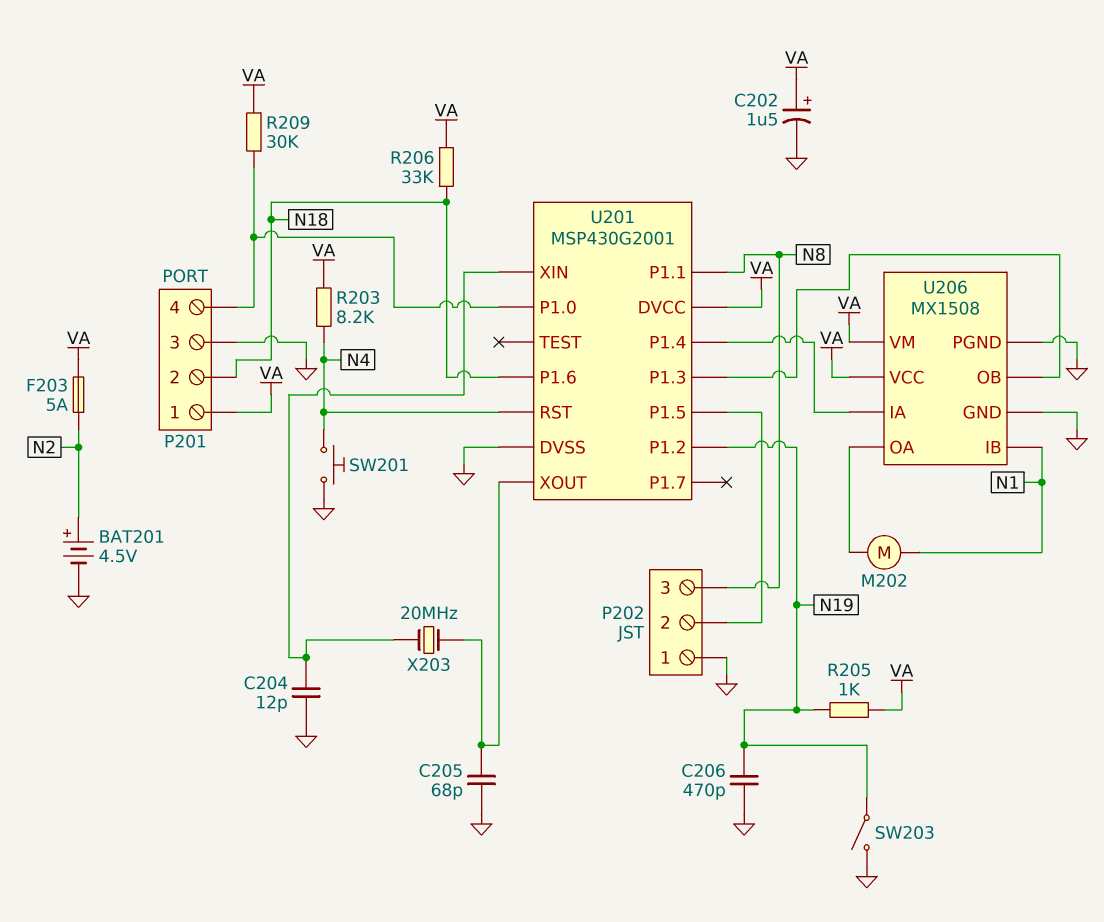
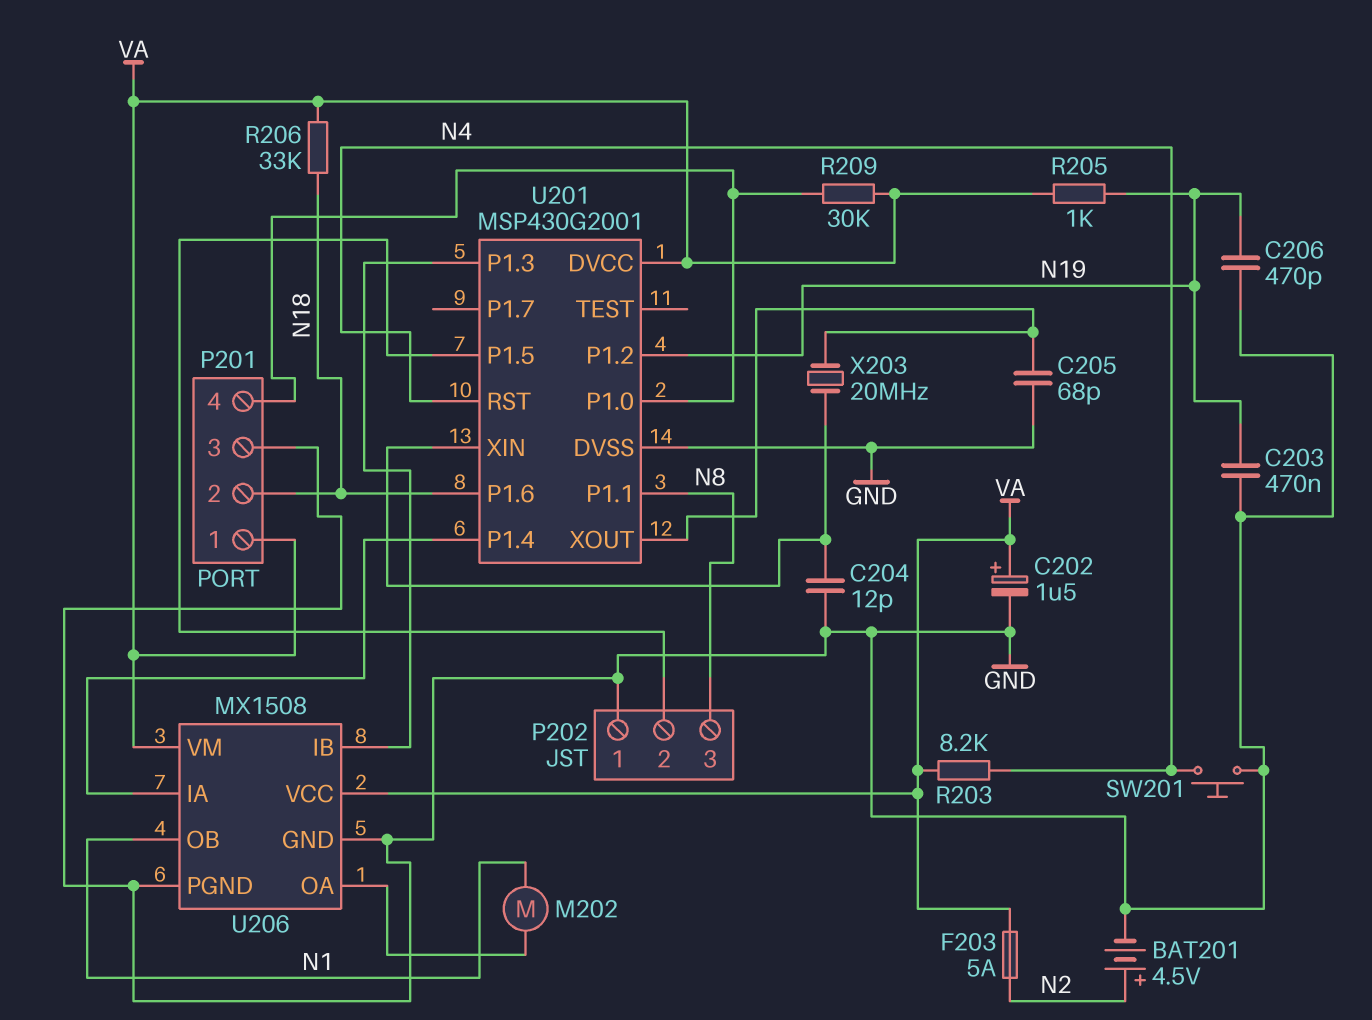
C203: none -> 470nF (GND, N19)
SW203: switch (GND, N19) -> none
U206 pin IB: N1 -> U201/P1.3
U206 pin OB: U201/P1.3 -> N1

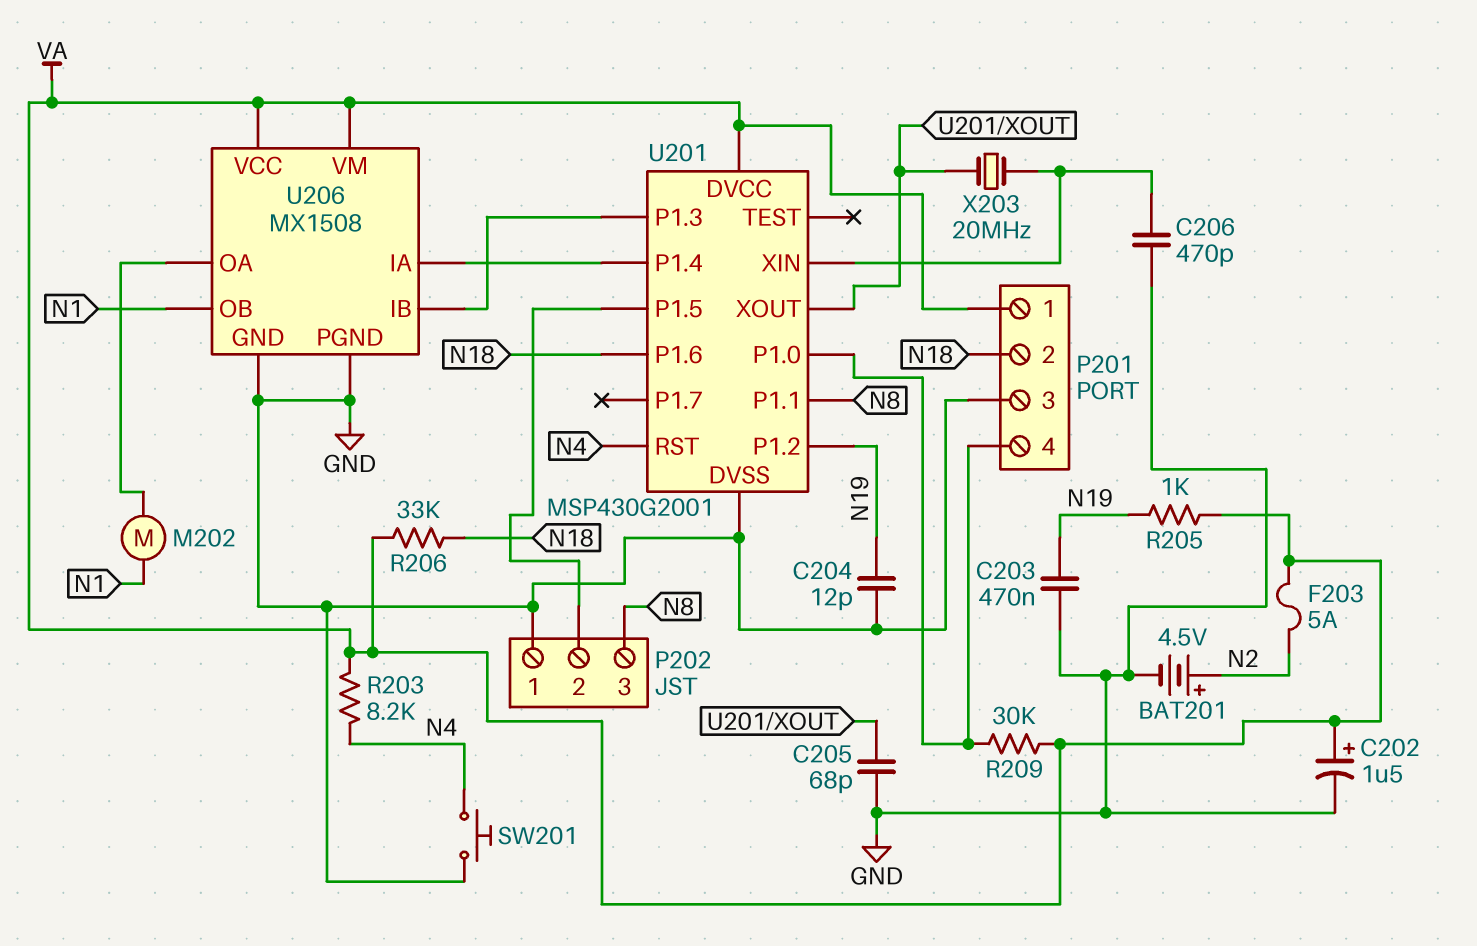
C204: 12pF (GND, U201/XIN) -> 12pF (GND, N19)
C206: 470pF (GND, N19) -> 470pF (GND, U201/XIN)

